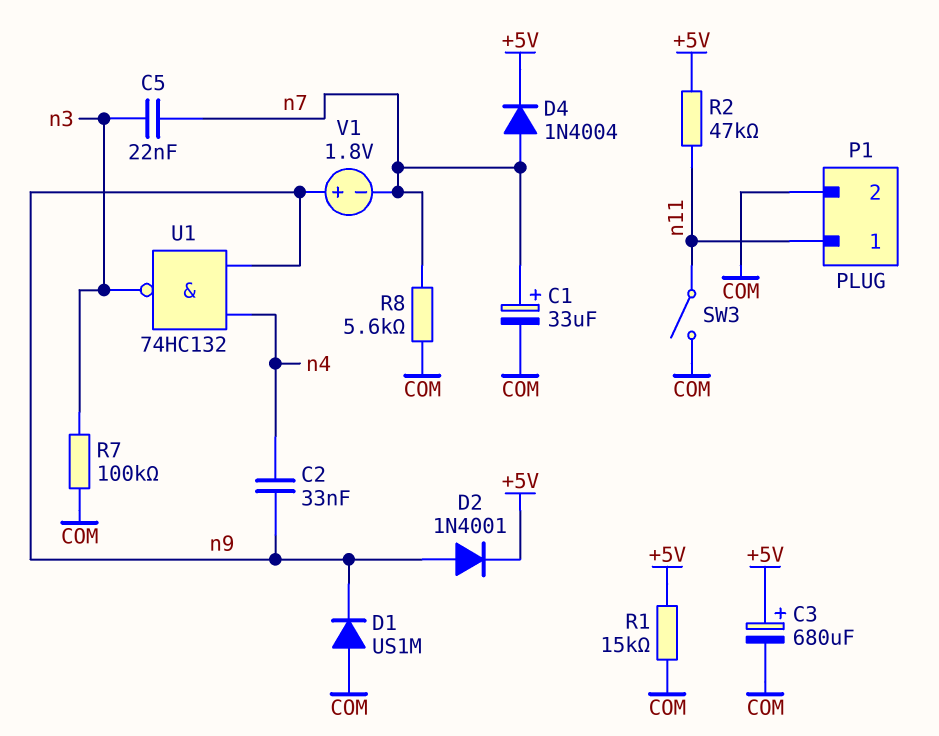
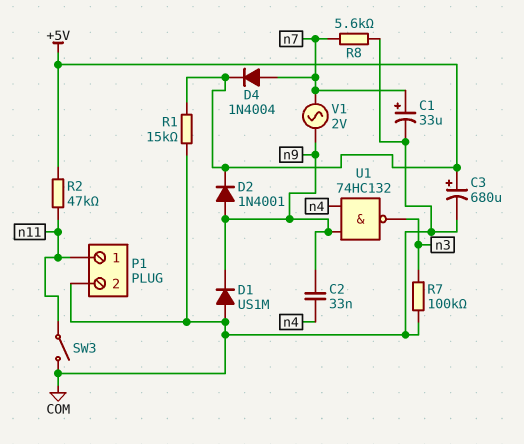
C5: 22nF (n3, n7) -> none
V1: 1.8V (plus n9, minus n7) -> AC 2V (n7, n9)

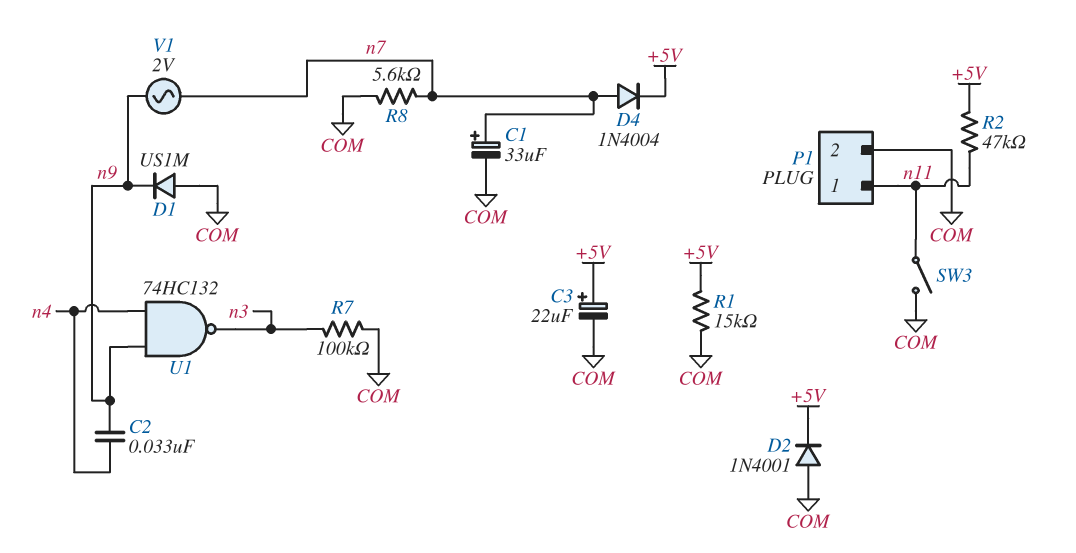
C3: 680uF (plus +5V, minus COM) -> 22uF (plus +5V, minus COM)
D2: diode 1N4001 (A n9, K +5V) -> diode 1N4001 (A COM, K +5V)

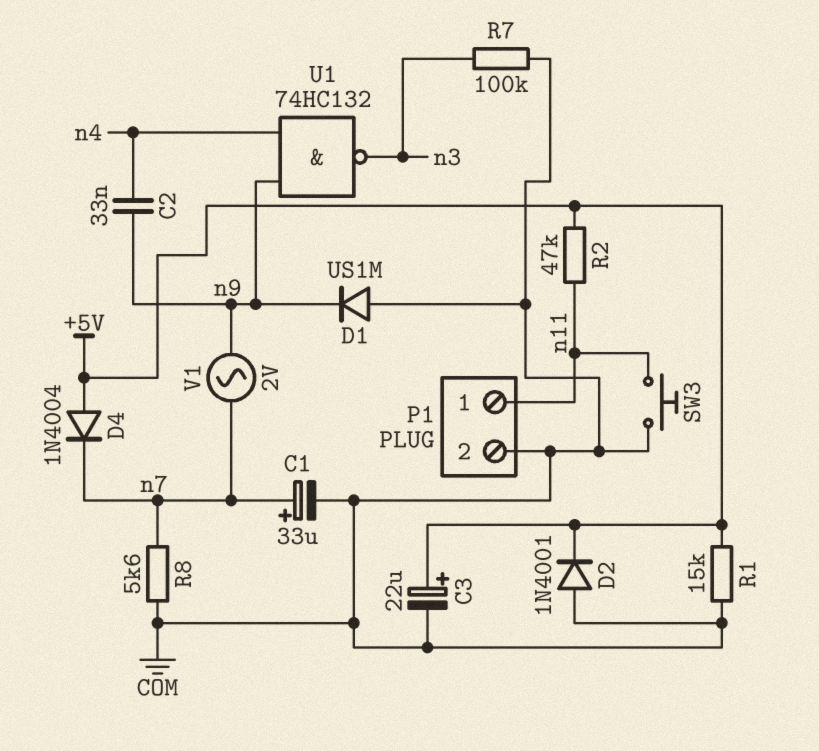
D4: diode 1N4004 (A n7, K +5V) -> diode 1N4004 (A +5V, K n7)
SW3: switch (COM, n11) -> button (COM, n11)

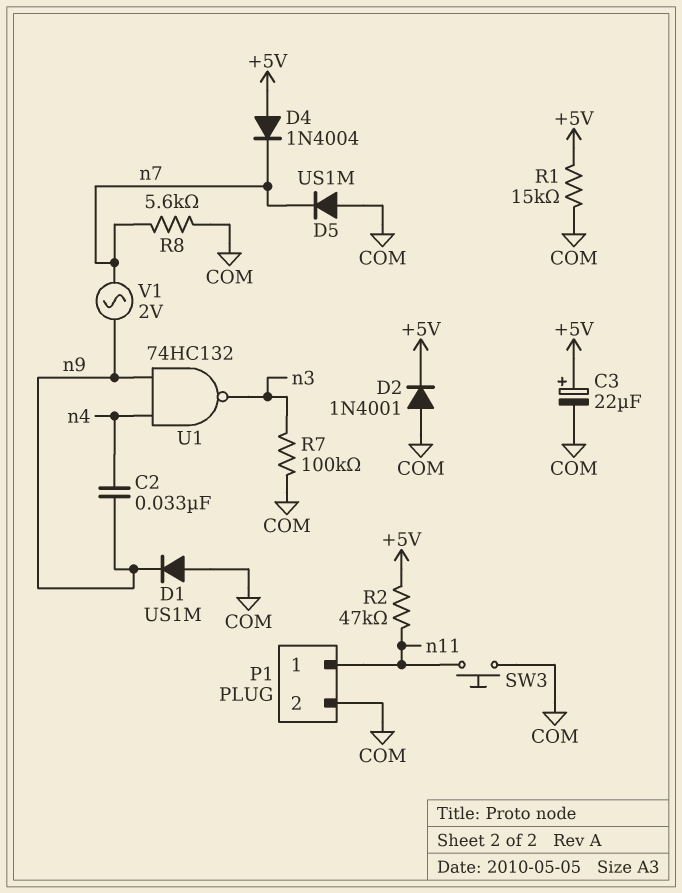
C1: 33uF (plus n7, minus COM) -> none
D5: none -> diode US1M (A COM, K n7)

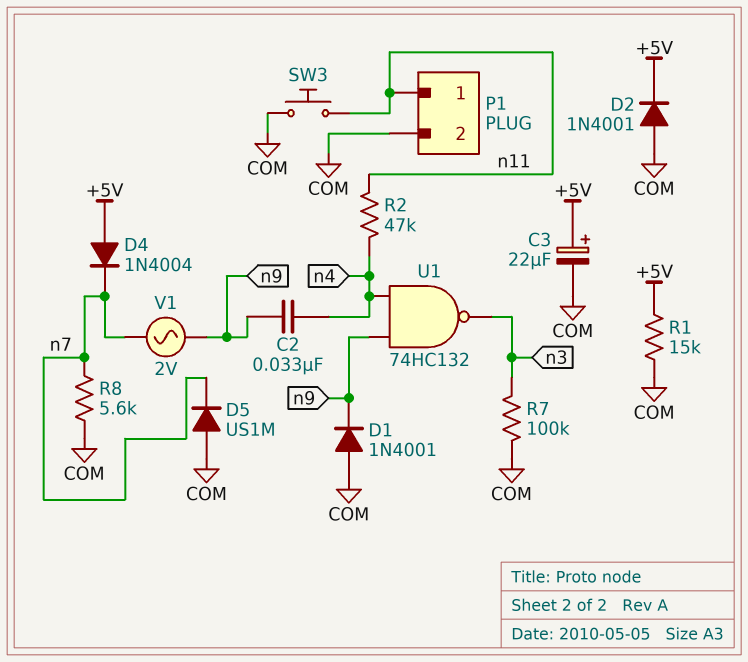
D1: diode US1M (A COM, K n9) -> diode 1N4001 (A COM, K n9)
R2: 47k (+5V, n11) -> 47k (n4, n11)

